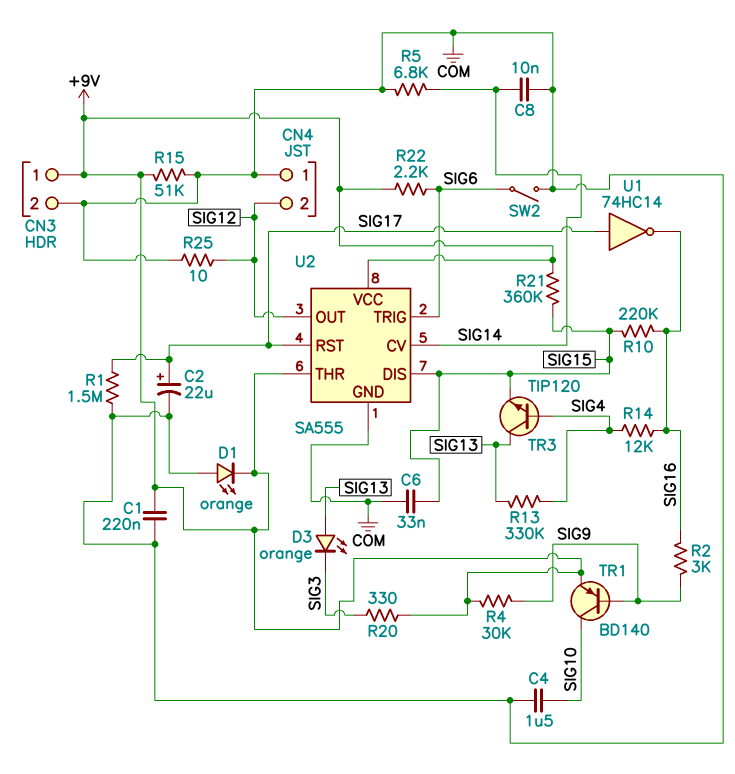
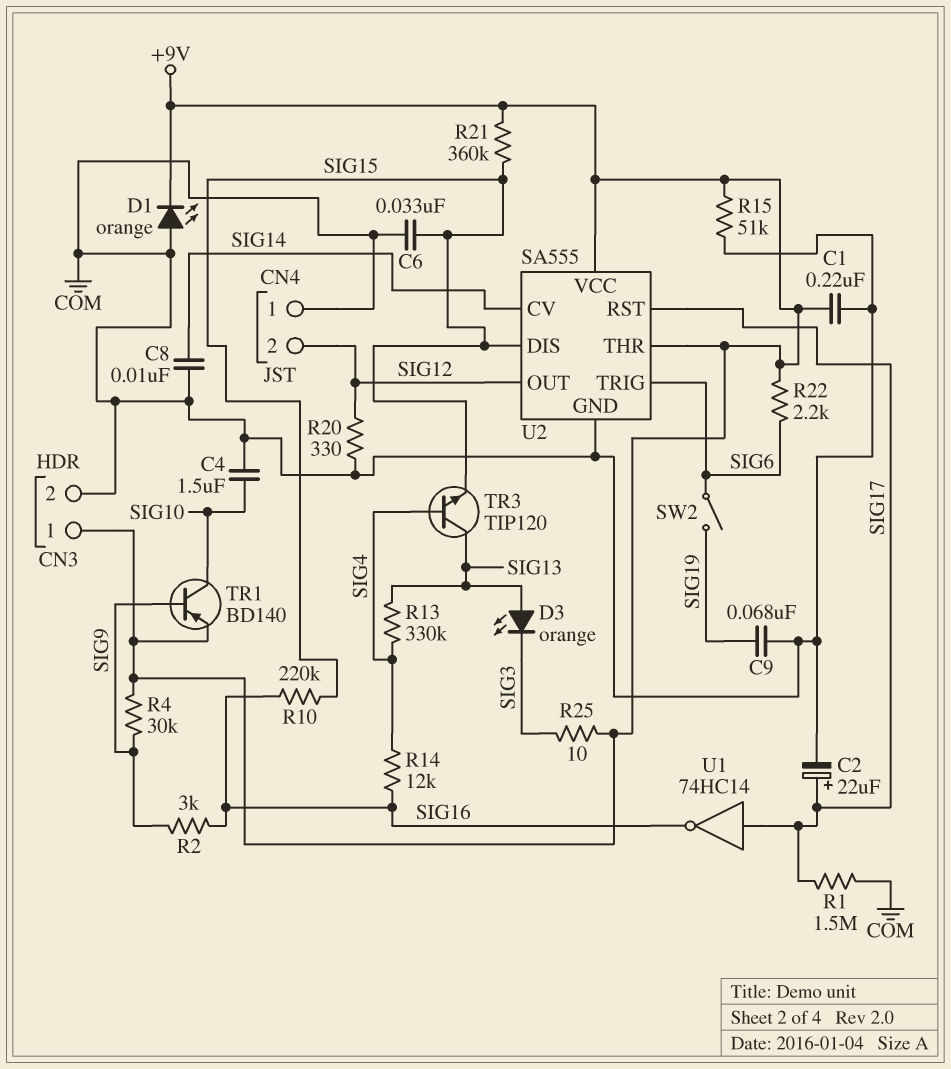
C9: none -> 68nF (COM, SIG19)
R5: 6.8k (COM, SIG14) -> none
R20: 330 (+9V, SIG3) -> 330 (COM, SIG12)
R25: 10 (COM, SIG12) -> 10 (+9V, SIG3)
SW2: switch (COM, SIG6) -> switch (SIG6, SIG19)

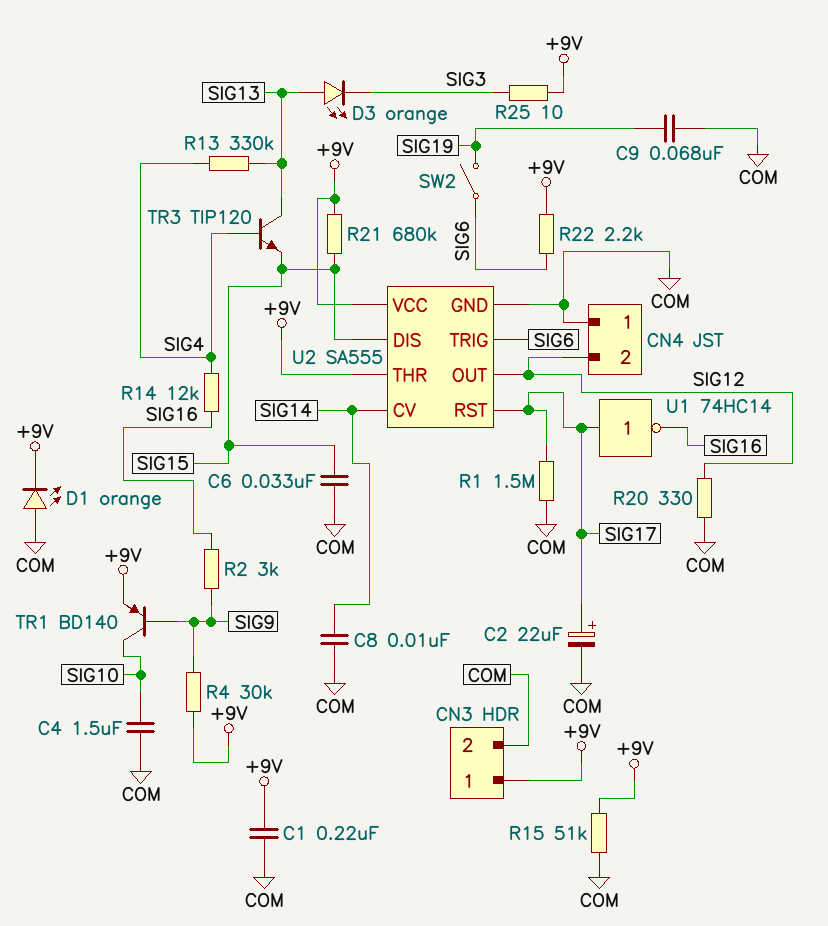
R10: 220k (SIG15, SIG16) -> none
R21: 360k (+9V, SIG15) -> 680k (+9V, SIG15)

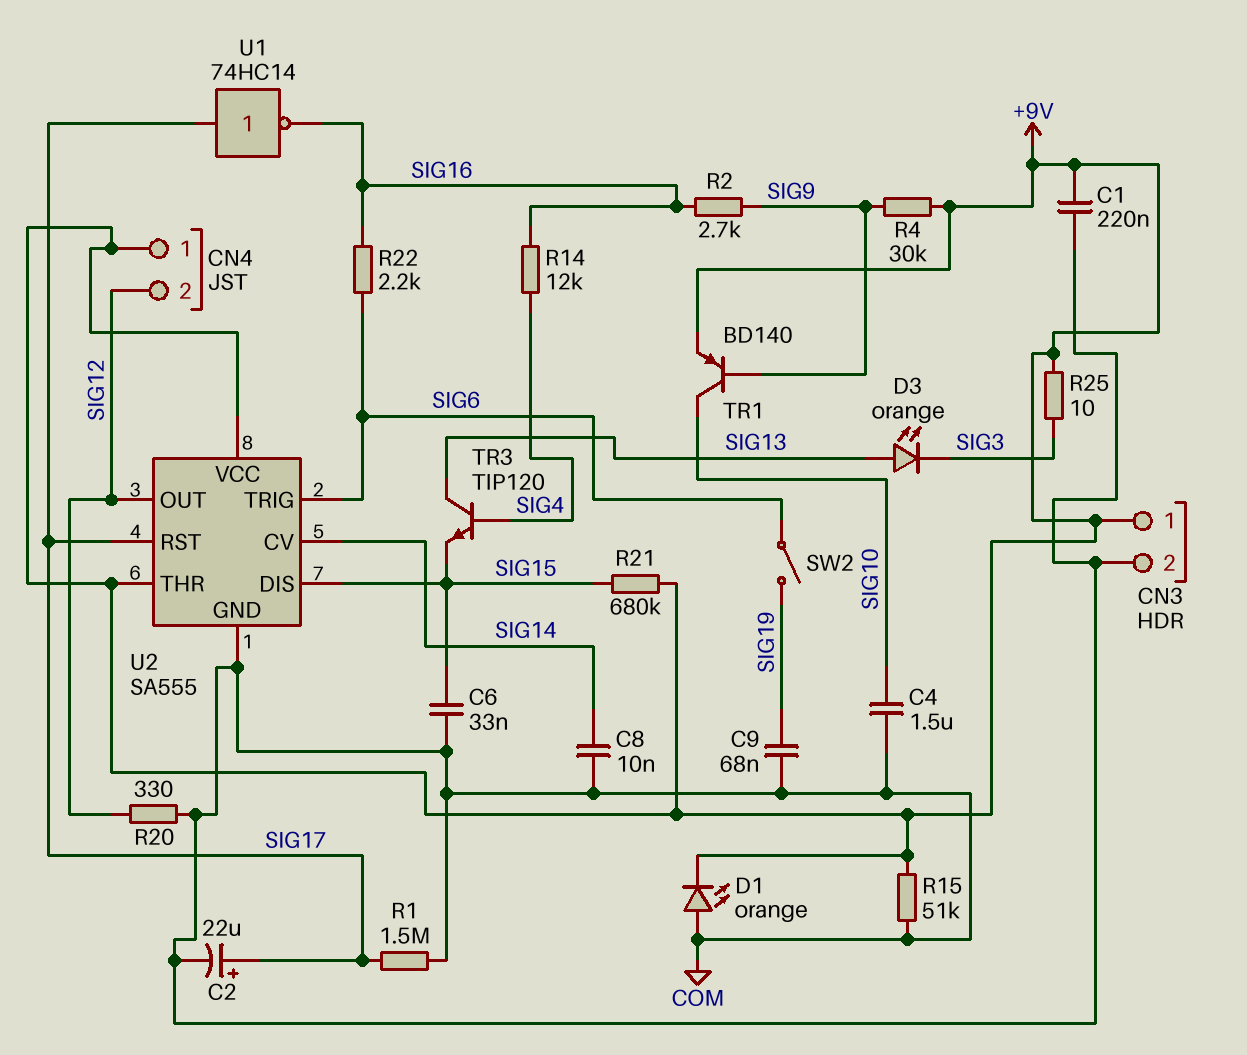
CN4 pin 1: COM -> +9V
R2: 3k (SIG9, SIG16) -> 2.7k (SIG9, SIG16)
R13: 330k (SIG4, SIG13) -> none
R22: 2.2k (+9V, SIG6) -> 2.2k (SIG6, SIG16)

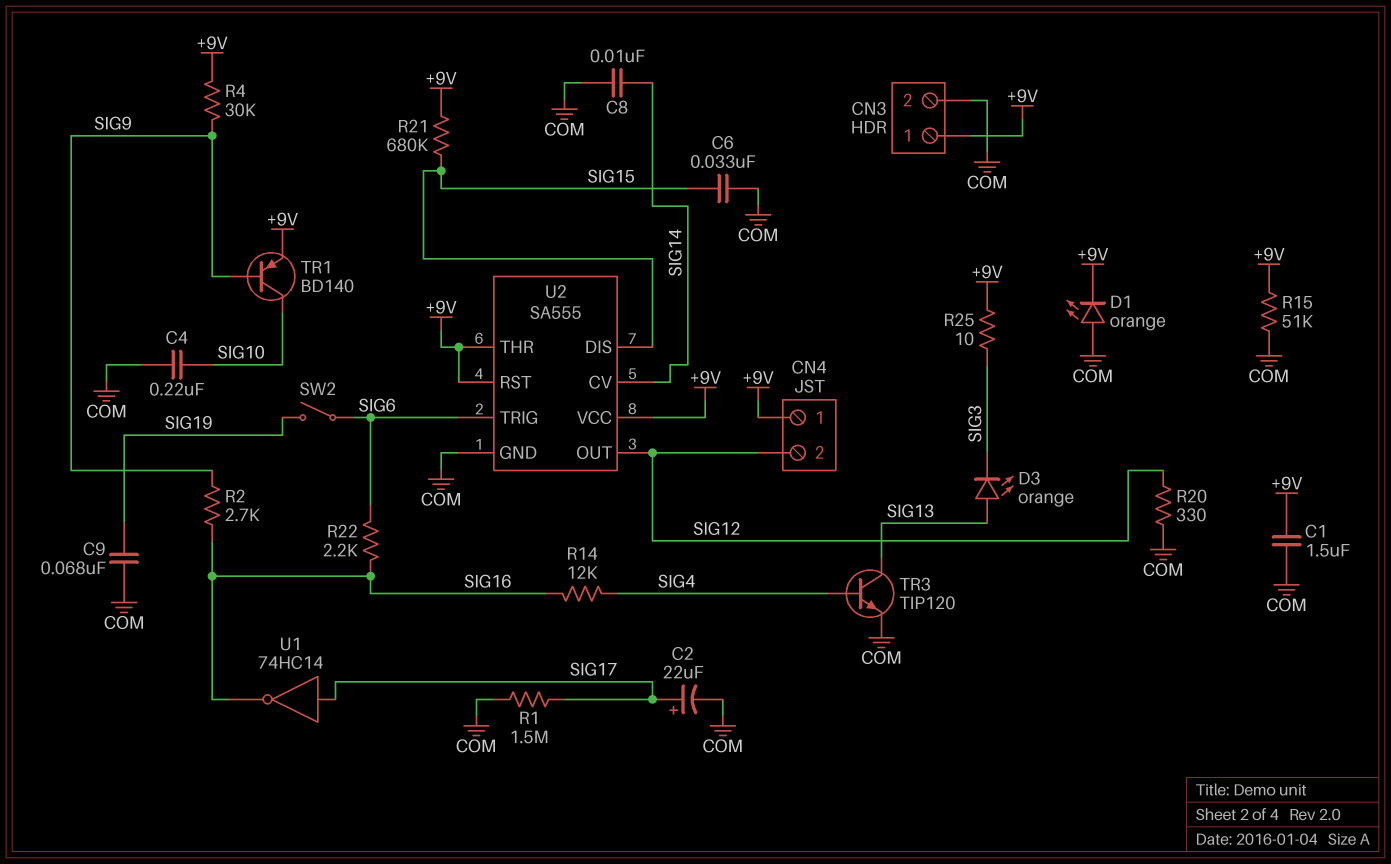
C1: 220nF (+9V, COM) -> 1.5uF (+9V, COM)
C4: 1.5uF (COM, SIG10) -> 220nF (COM, SIG10)
TR3: NPN TIP120 (B SIG4, C SIG13, E SIG15) -> NPN TIP120 (B SIG4, C SIG13, E COM)
U2 pin RST: SIG17 -> +9V

